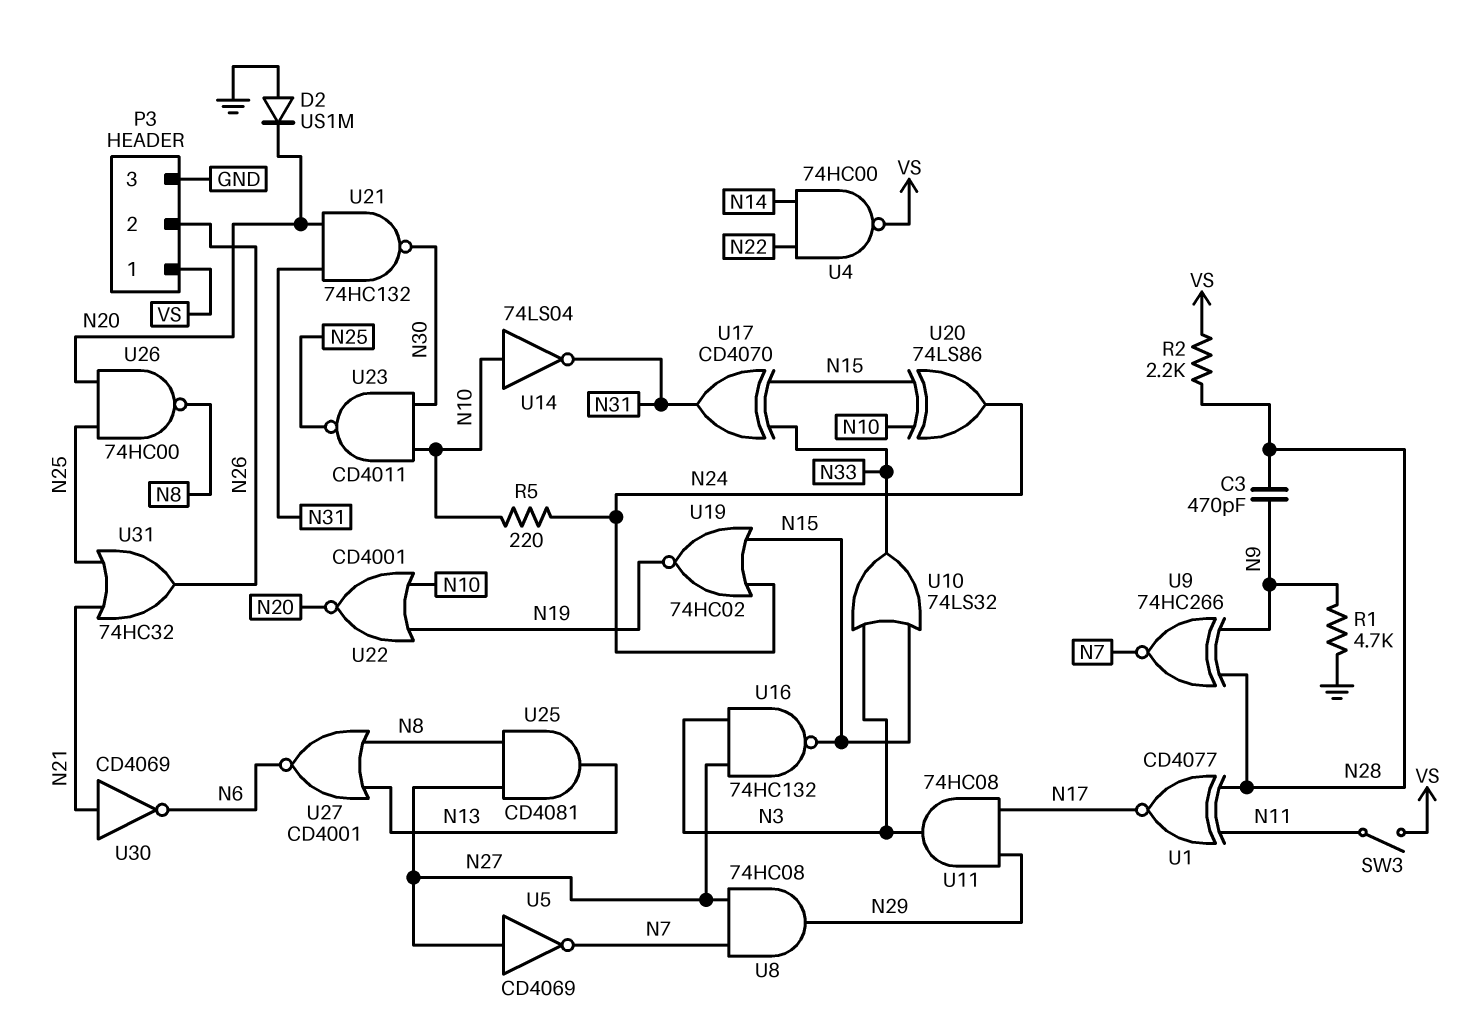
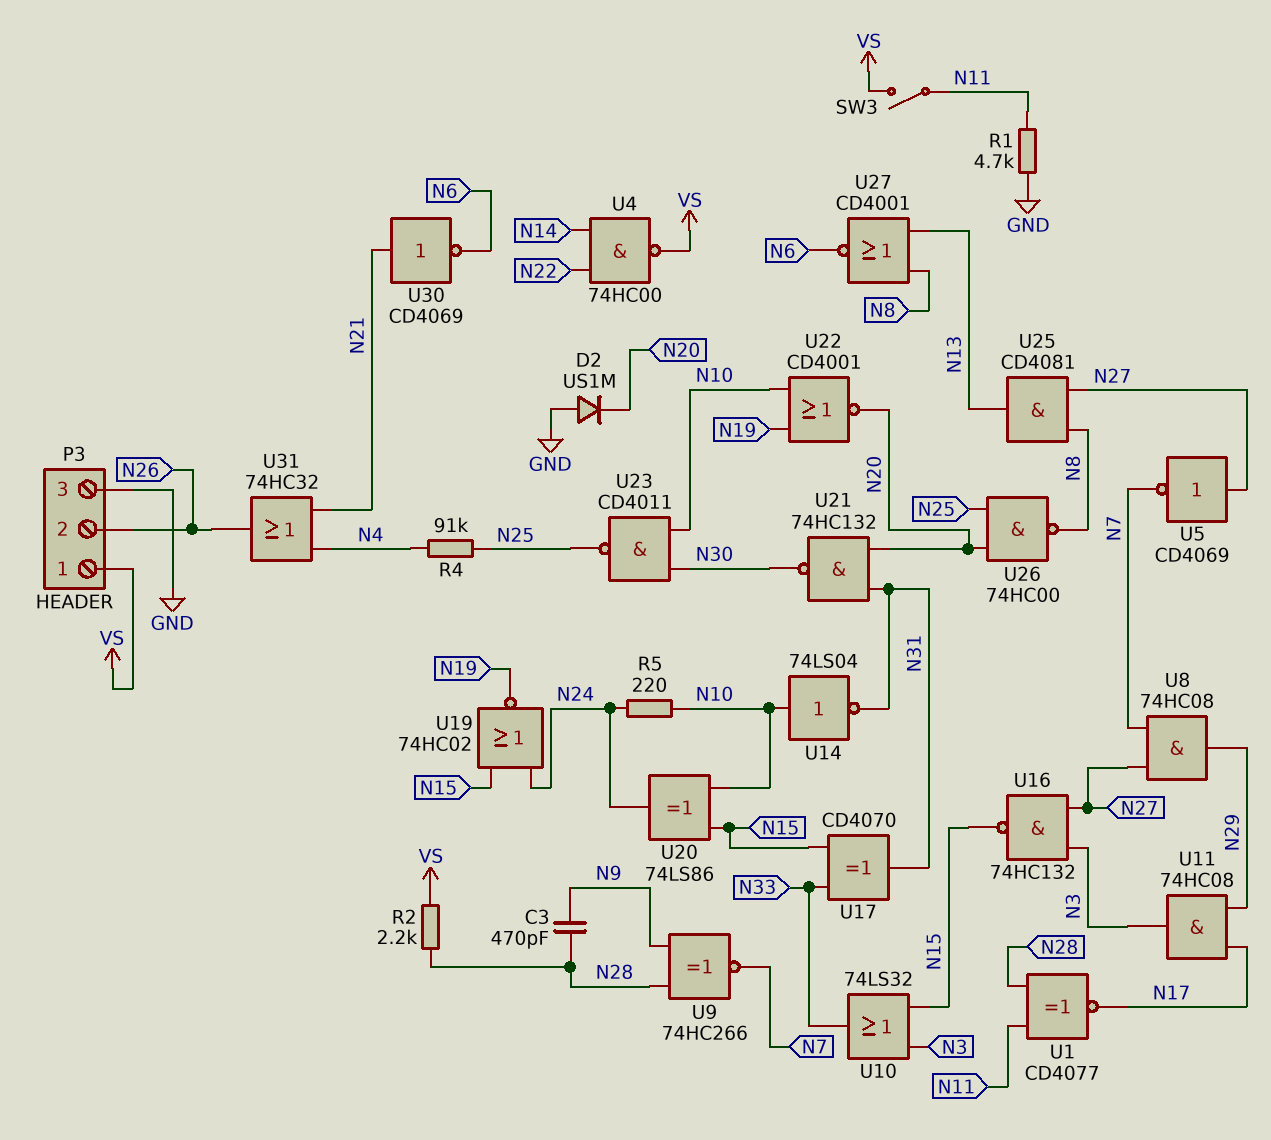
R1: 4.7k (GND, N9) -> 4.7k (GND, N11)
R4: none -> 91k (N4, N25)
U31: OR 74HC32 (in N21, in N25, out N26) -> OR 74HC32 (in N4, in N21, out N26)

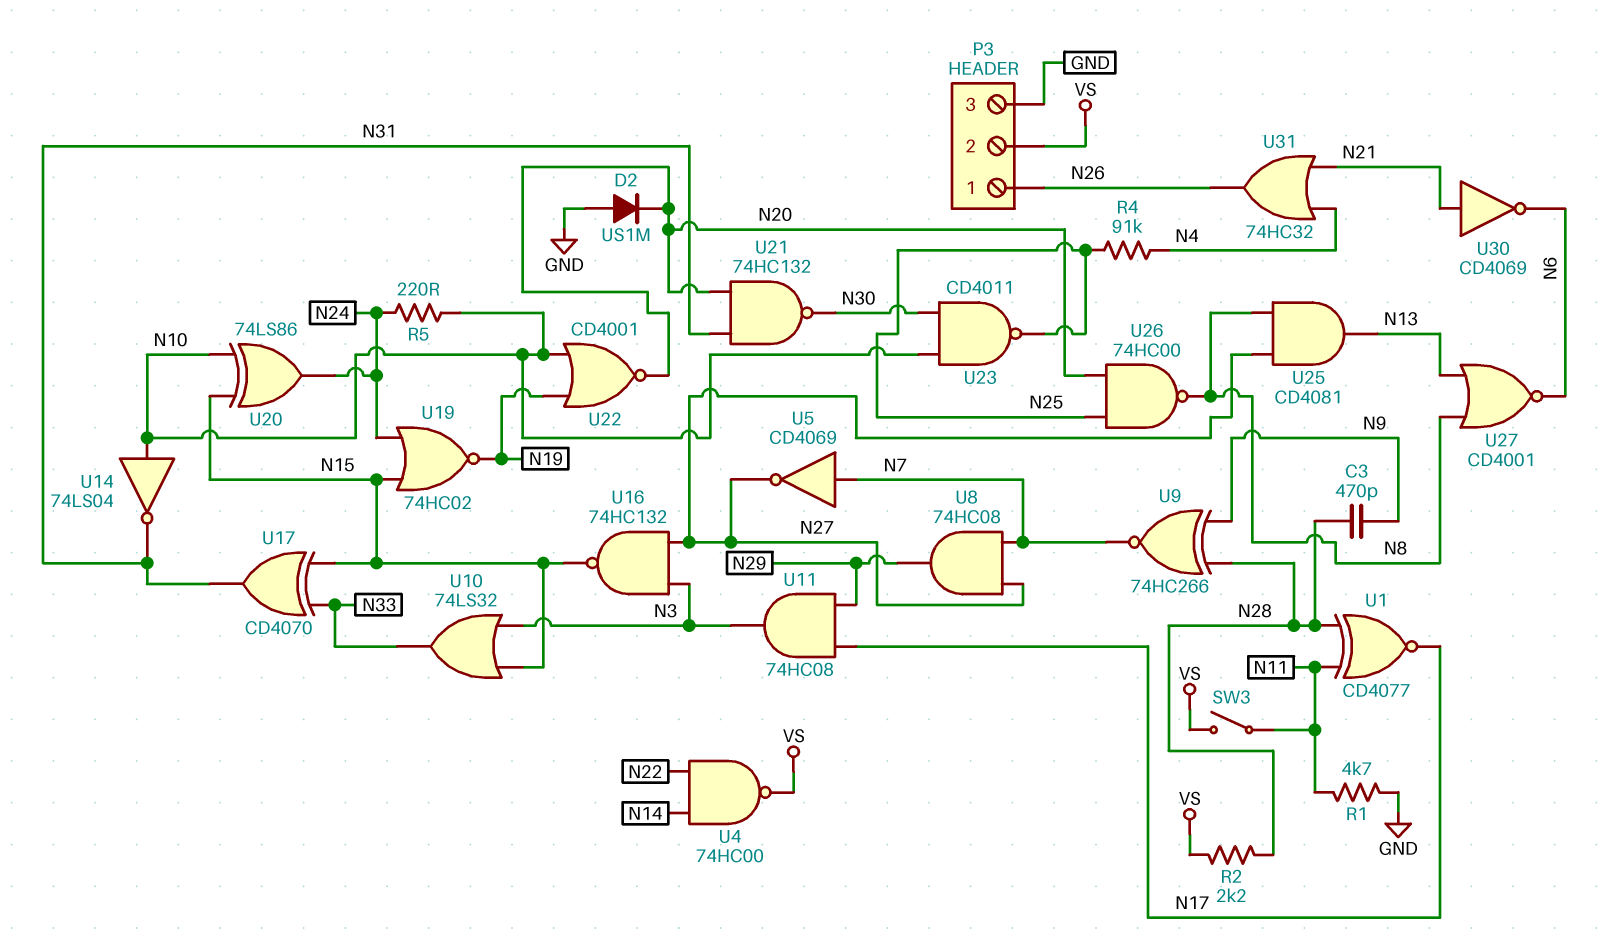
P3 pin 1: VS -> N26
P3 pin 2: N26 -> VS
U5: NOT CD4069 (in N27, out N7) -> NOT CD4069 (in N7, out N27)

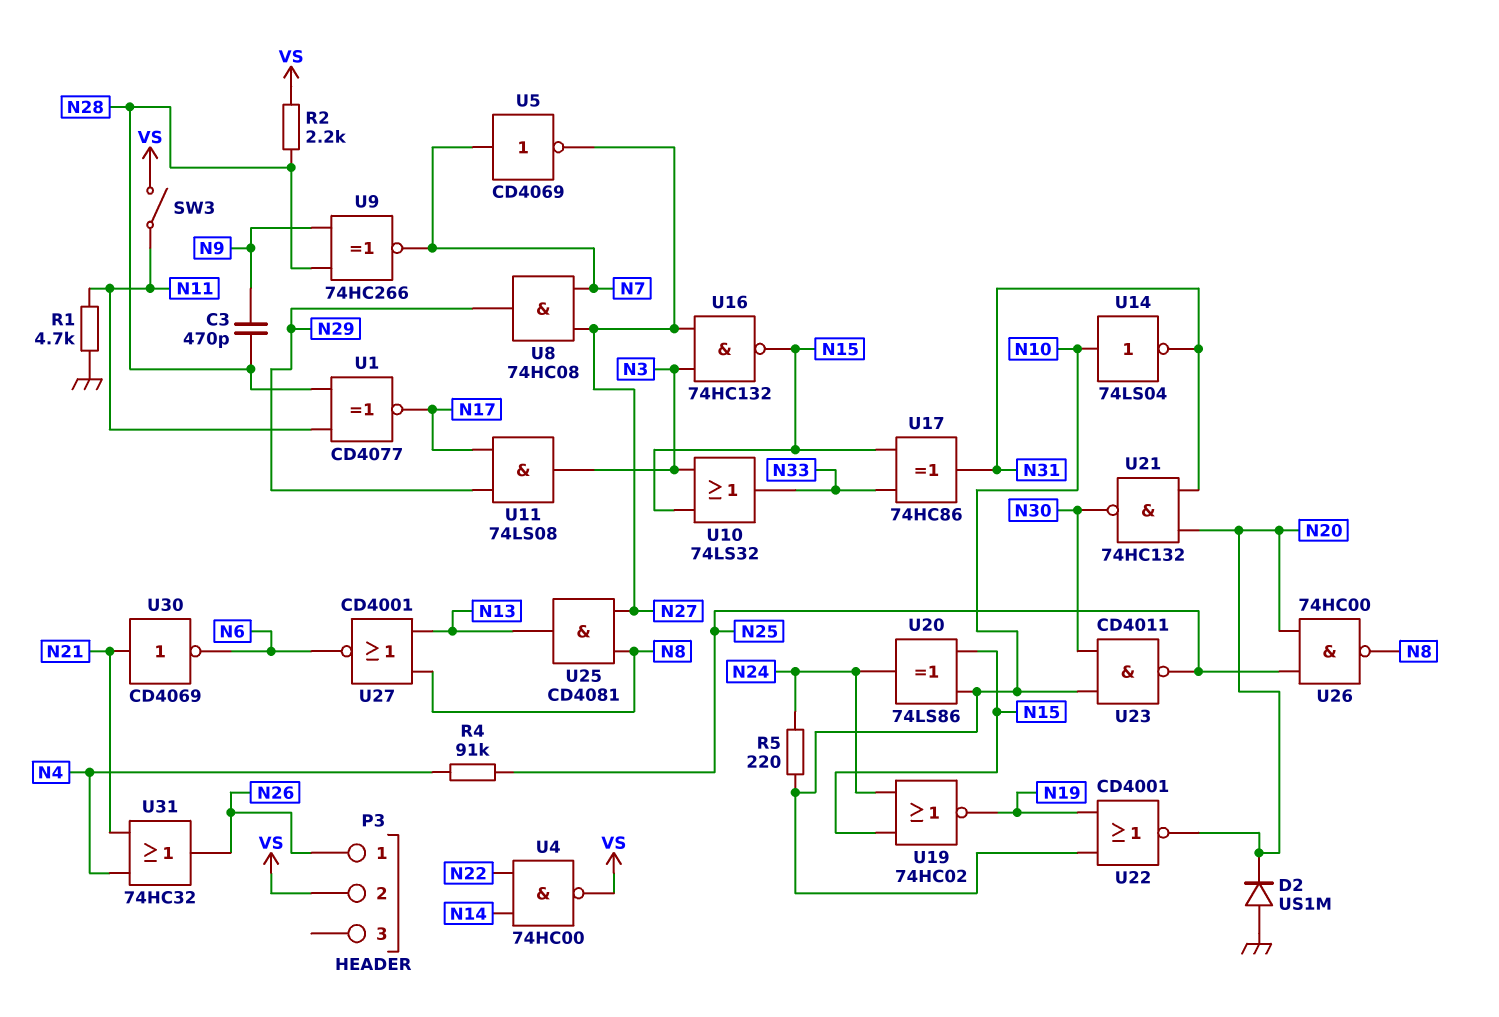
P3 pin 3: GND -> none
U11: AND 74HC08 (in N17, in N29, out N3) -> AND 74LS08 (in N17, in N29, out N3)
U17: XOR CD4070 (in N15, in N33, out N31) -> XOR 74HC86 (in N15, in N33, out N31)

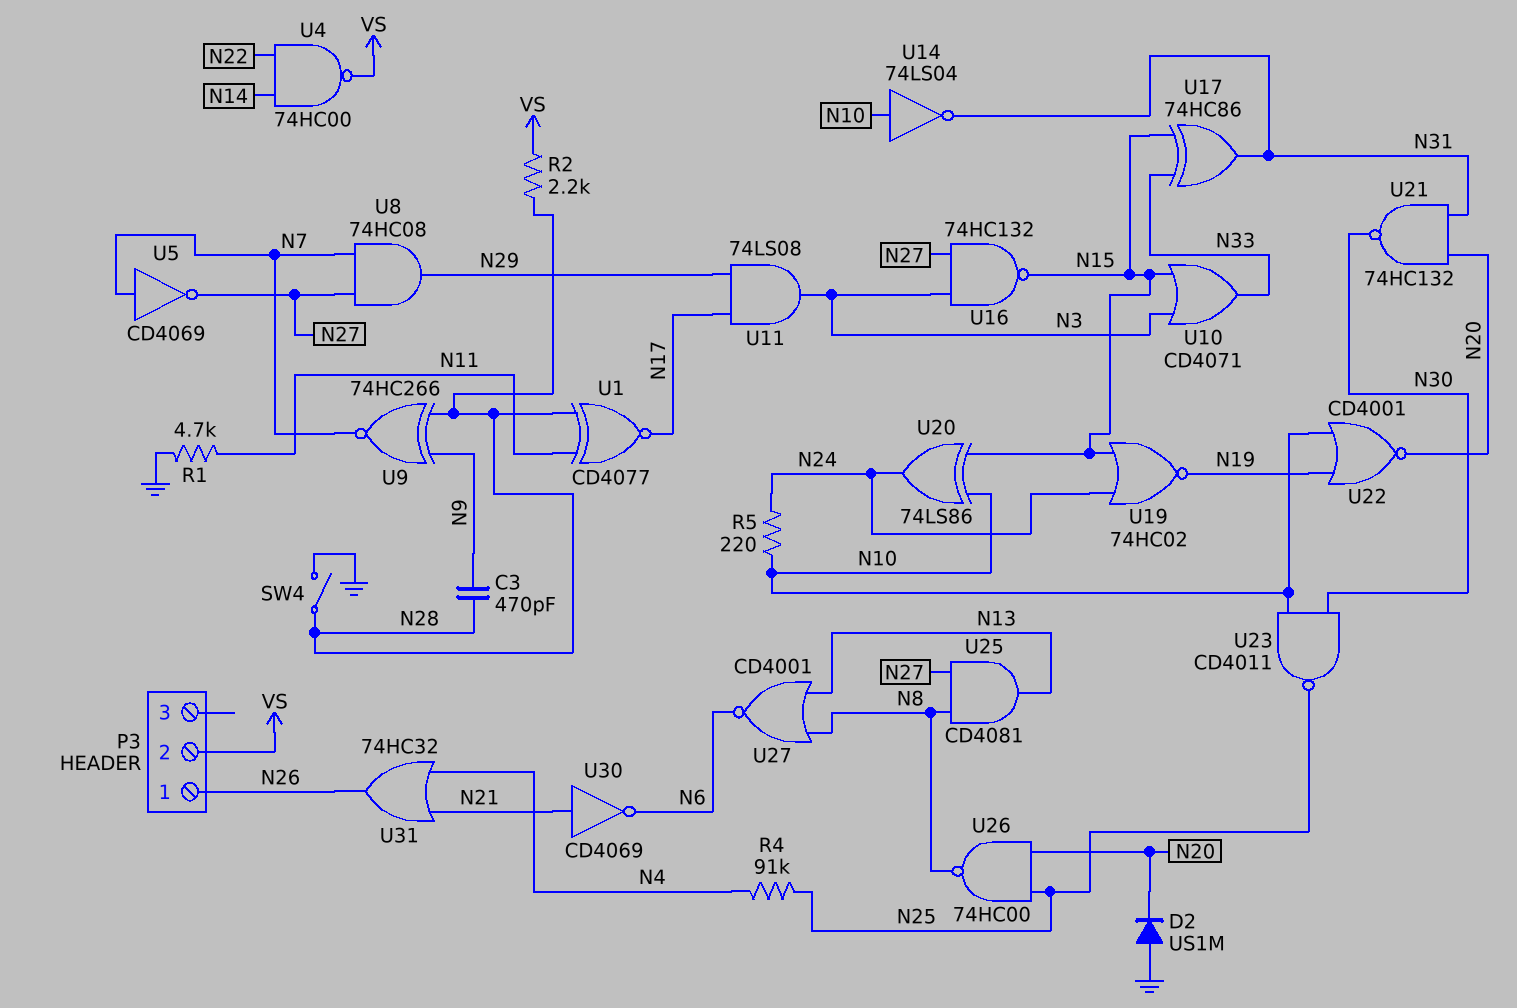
SW3: switch (N11, VS) -> none
SW4: none -> switch (GND, N28)
U10: OR 74LS32 (in N3, in N15, out N33) -> OR CD4071 (in N3, in N15, out N33)

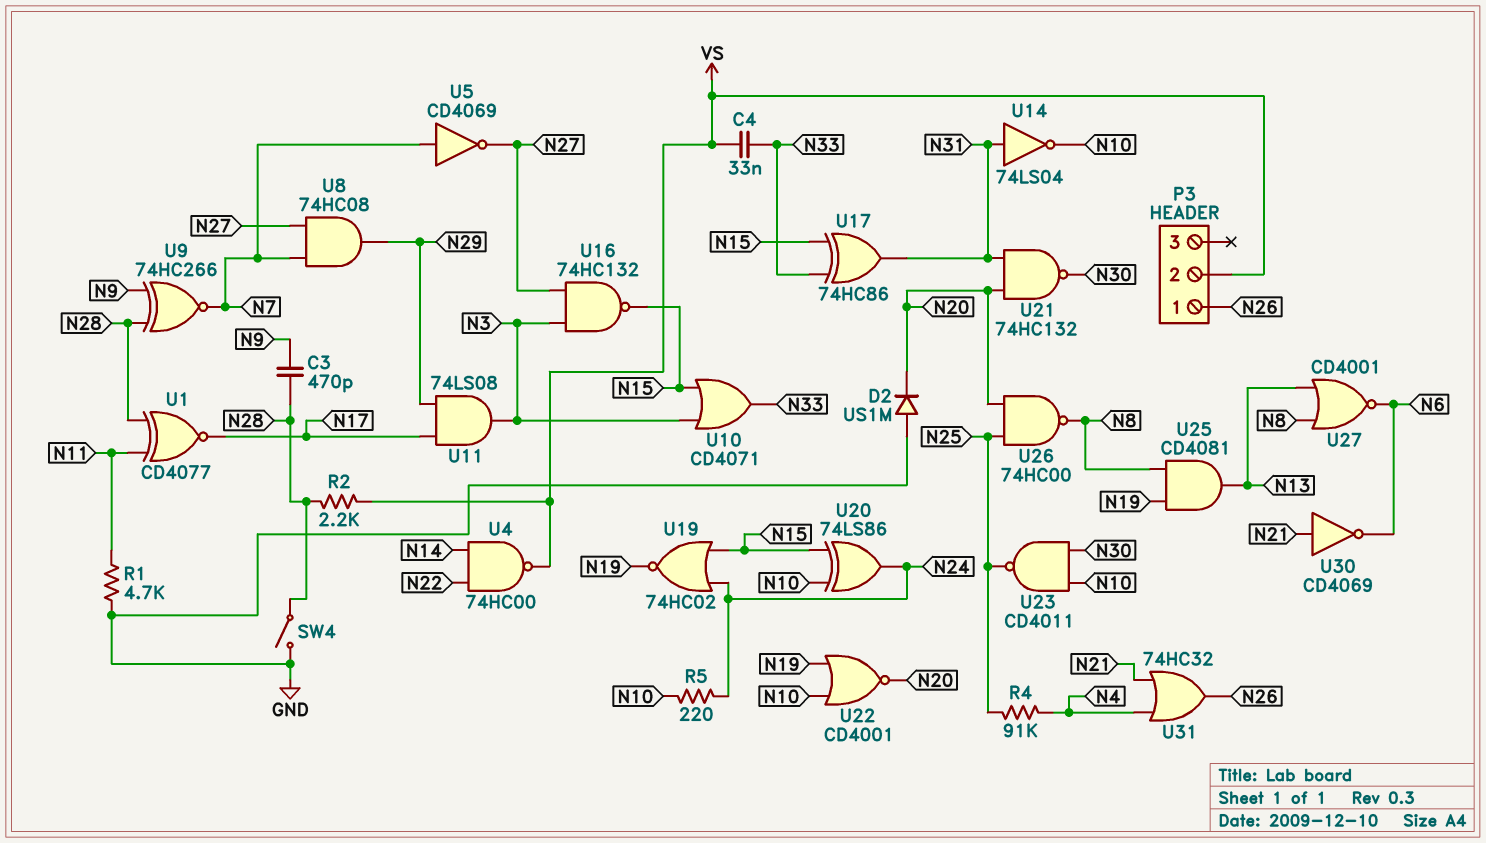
C4: none -> 33nF (N33, VS)
U14: NOT 74LS04 (in N10, out N31) -> NOT 74LS04 (in N31, out N10)
U25: AND CD4081 (in N8, in N27, out N13) -> AND CD4081 (in N8, in N19, out N13)

